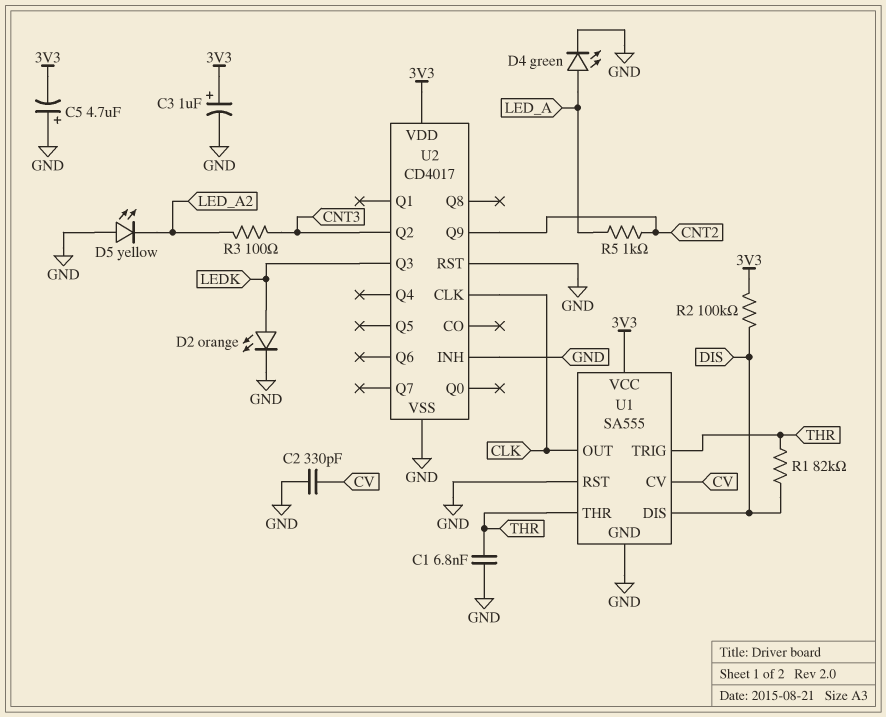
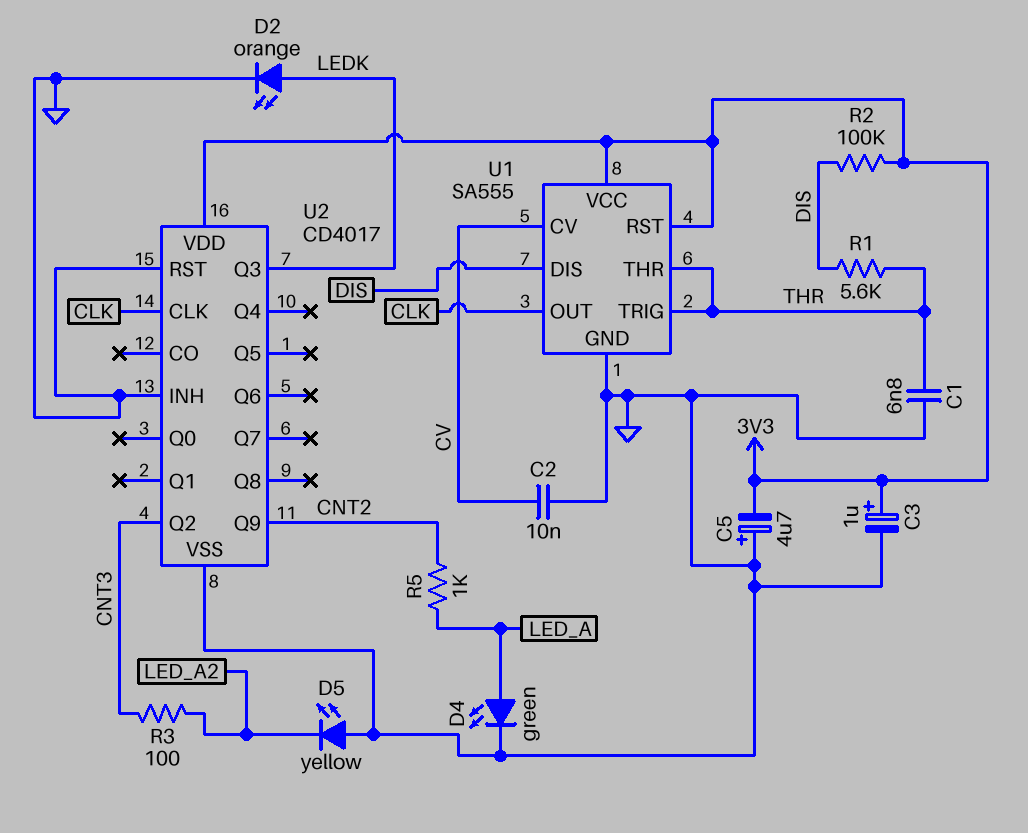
C2: 330pF (CV, GND) -> 10nF (CV, GND)
R1: 82k (DIS, THR) -> 5.6k (DIS, THR)
U1 pin RST: GND -> 3V3

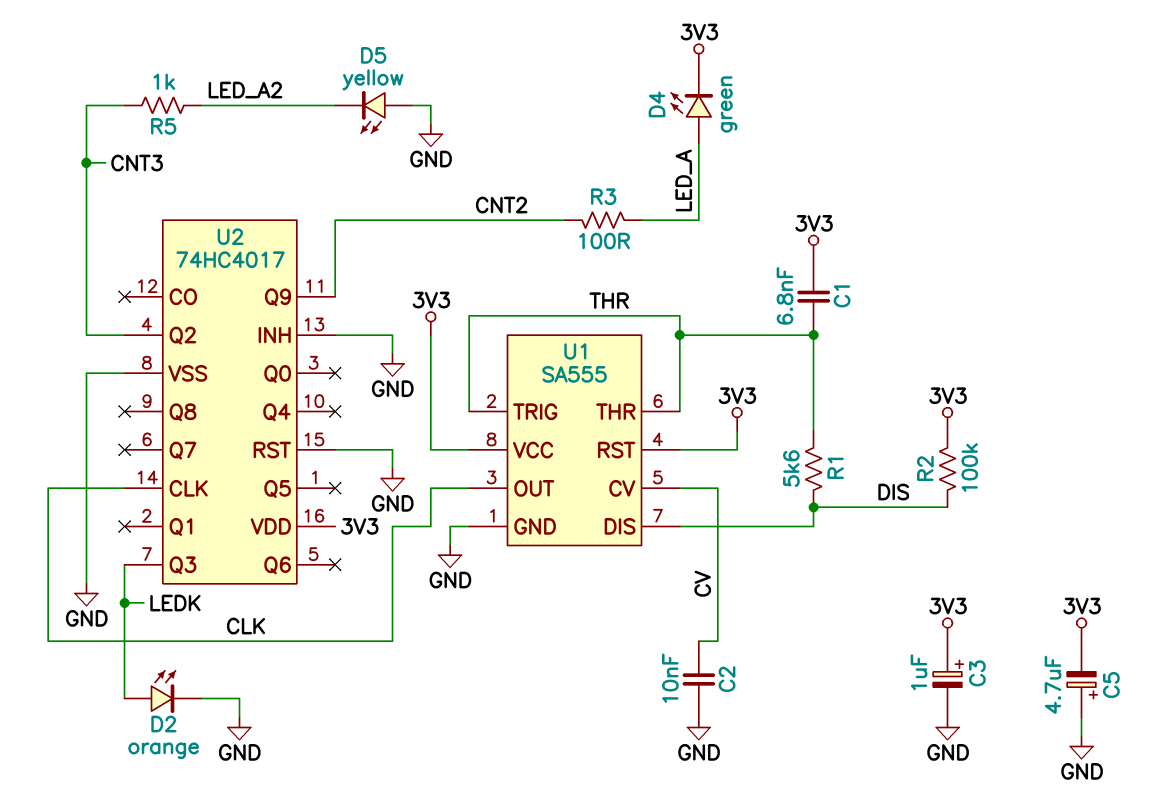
C1: 6.8nF (GND, THR) -> 6.8nF (3V3, THR)
D4: LED green (A LED_A, K GND) -> LED green (A LED_A, K 3V3)
R3: 100 (CNT3, LED_A2) -> 100 (CNT2, LED_A)
R5: 1k (CNT2, LED_A) -> 1k (CNT3, LED_A2)
U2: CD4017 -> 74HC4017

